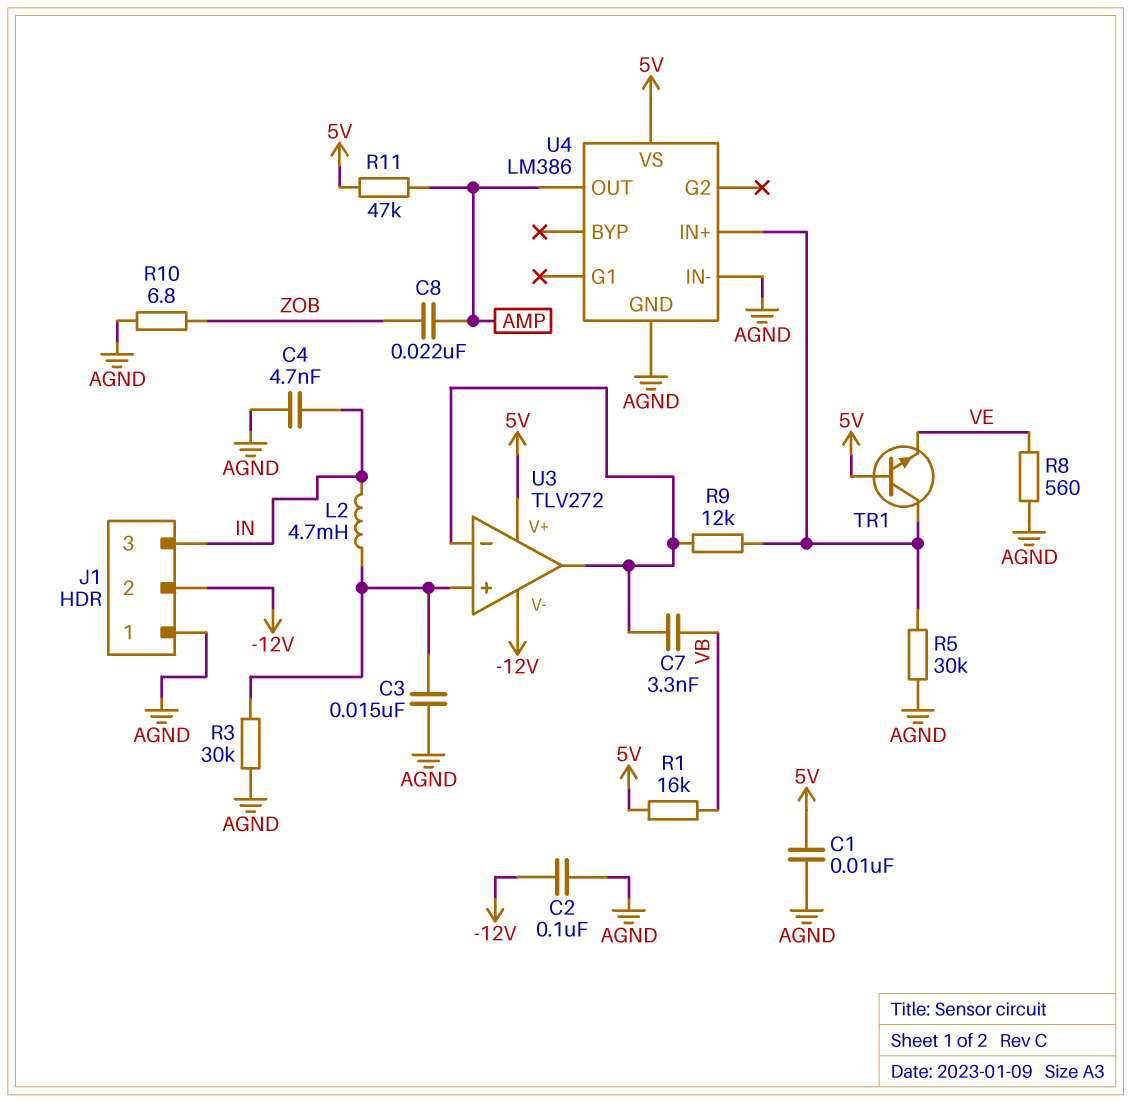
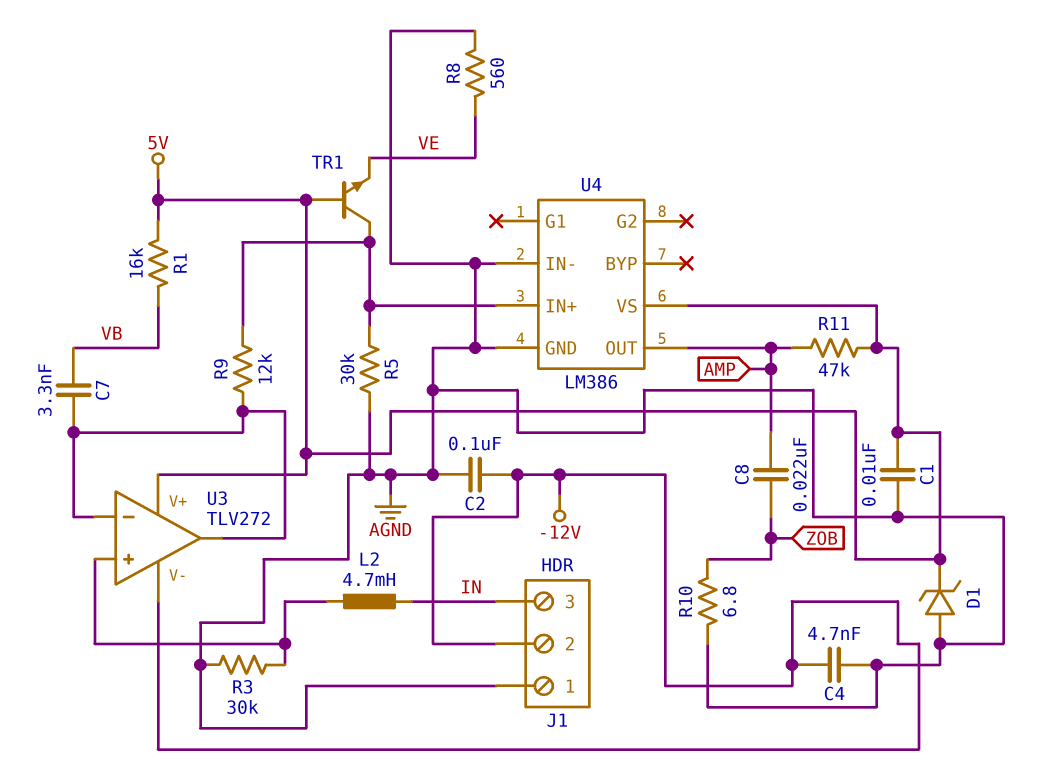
C3: 15nF (AGND, U3/in+) -> none
C4: 4.7nF (AGND, IN) -> 4.7nF (-12V, AGND)
D1: none -> zener (A AGND, K 5V)

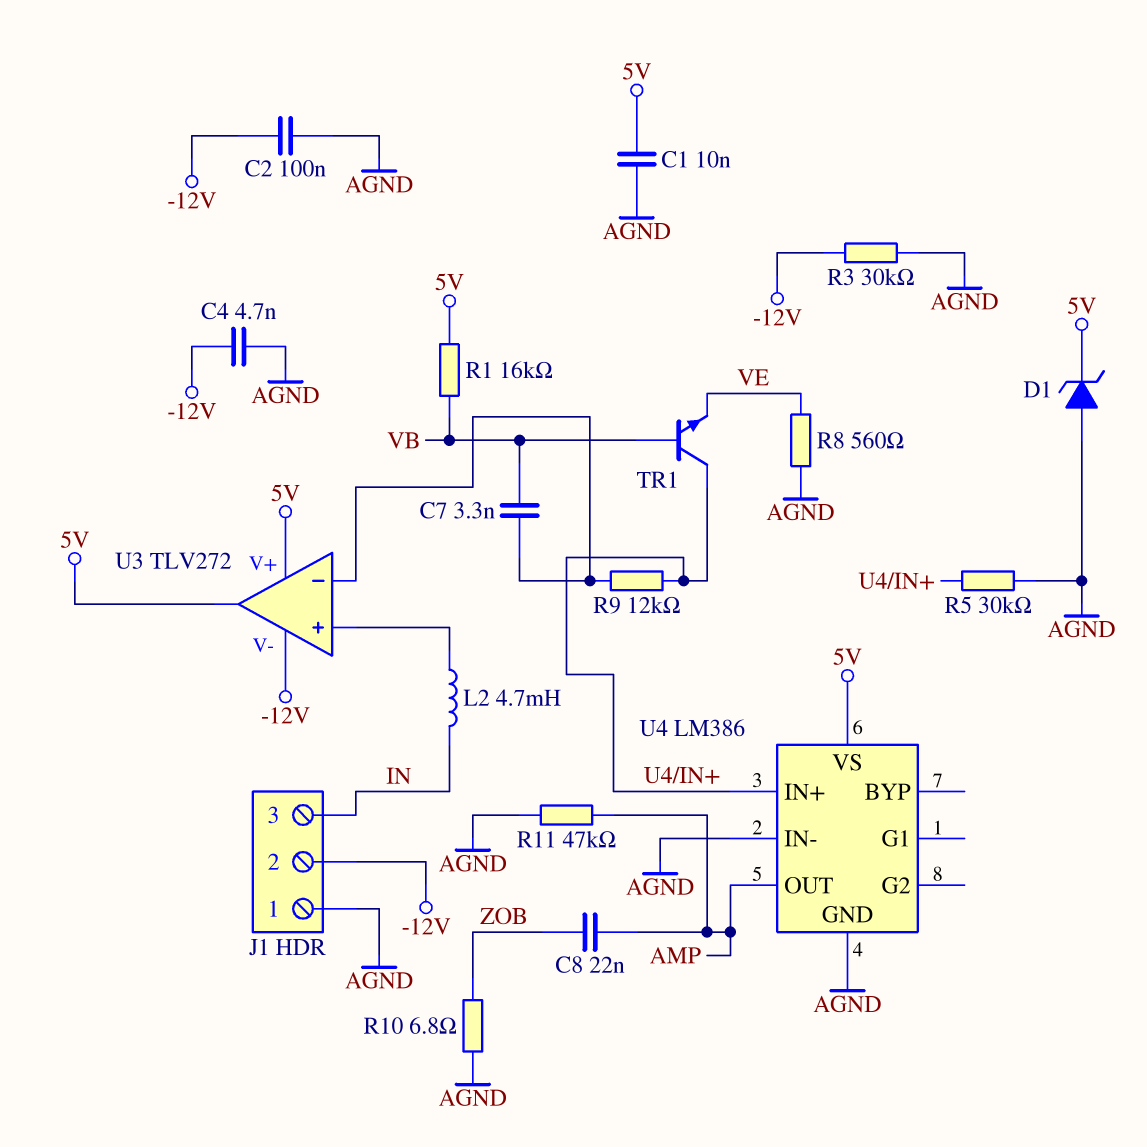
R3: 30k (AGND, U3/in+) -> 30k (-12V, AGND)
R11: 47k (5V, AMP) -> 47k (AGND, AMP)
TR1: NPN (B 5V, C U4/IN+, E VE) -> NPN (B VB, C U4/IN+, E VE)
U3 pin out: U3/in- -> 5V

